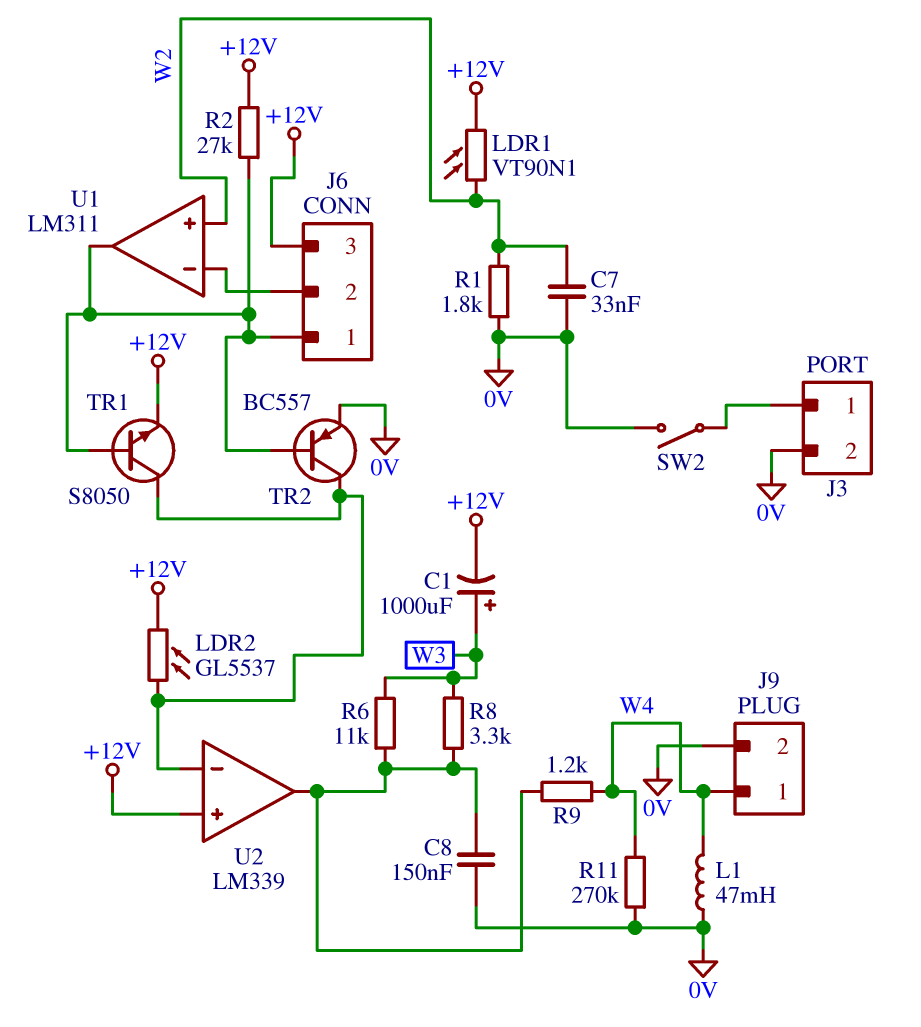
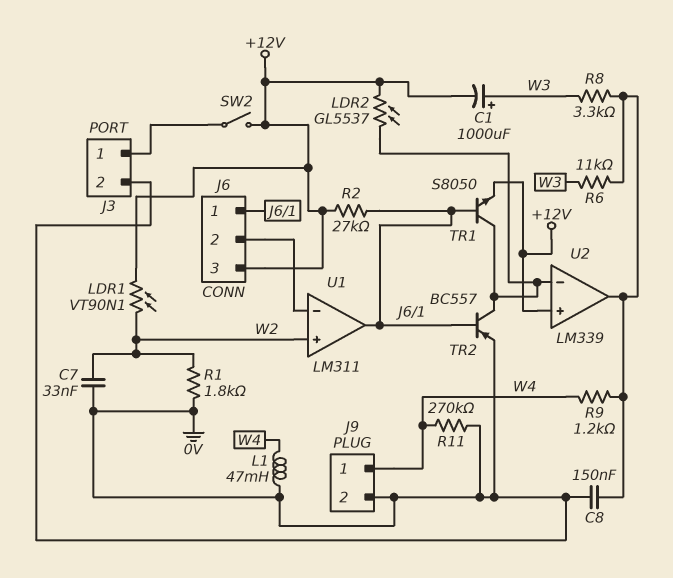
SW2: switch (0V, J3/1) -> switch (+12V, J3/1)

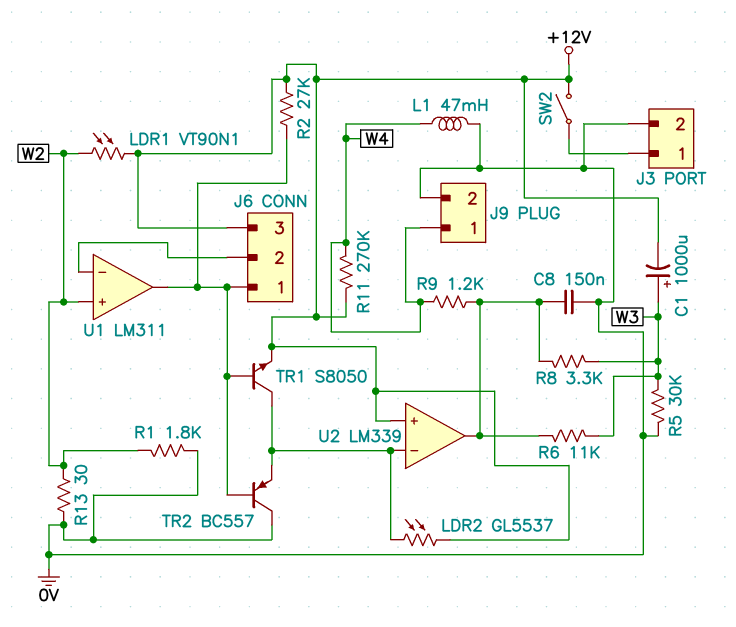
C7: 33nF (0V, W2) -> none
R5: none -> 30k (0V, W3)
R11: 270k (0V, W4) -> 270k (+12V, W4)
R13: none -> 30 (0V, W2)
TR2: PNP BC557 (B J6/1, C U2/in-, E 0V) -> PNP BC557 (B J6/1, C 0V, E U2/in-)

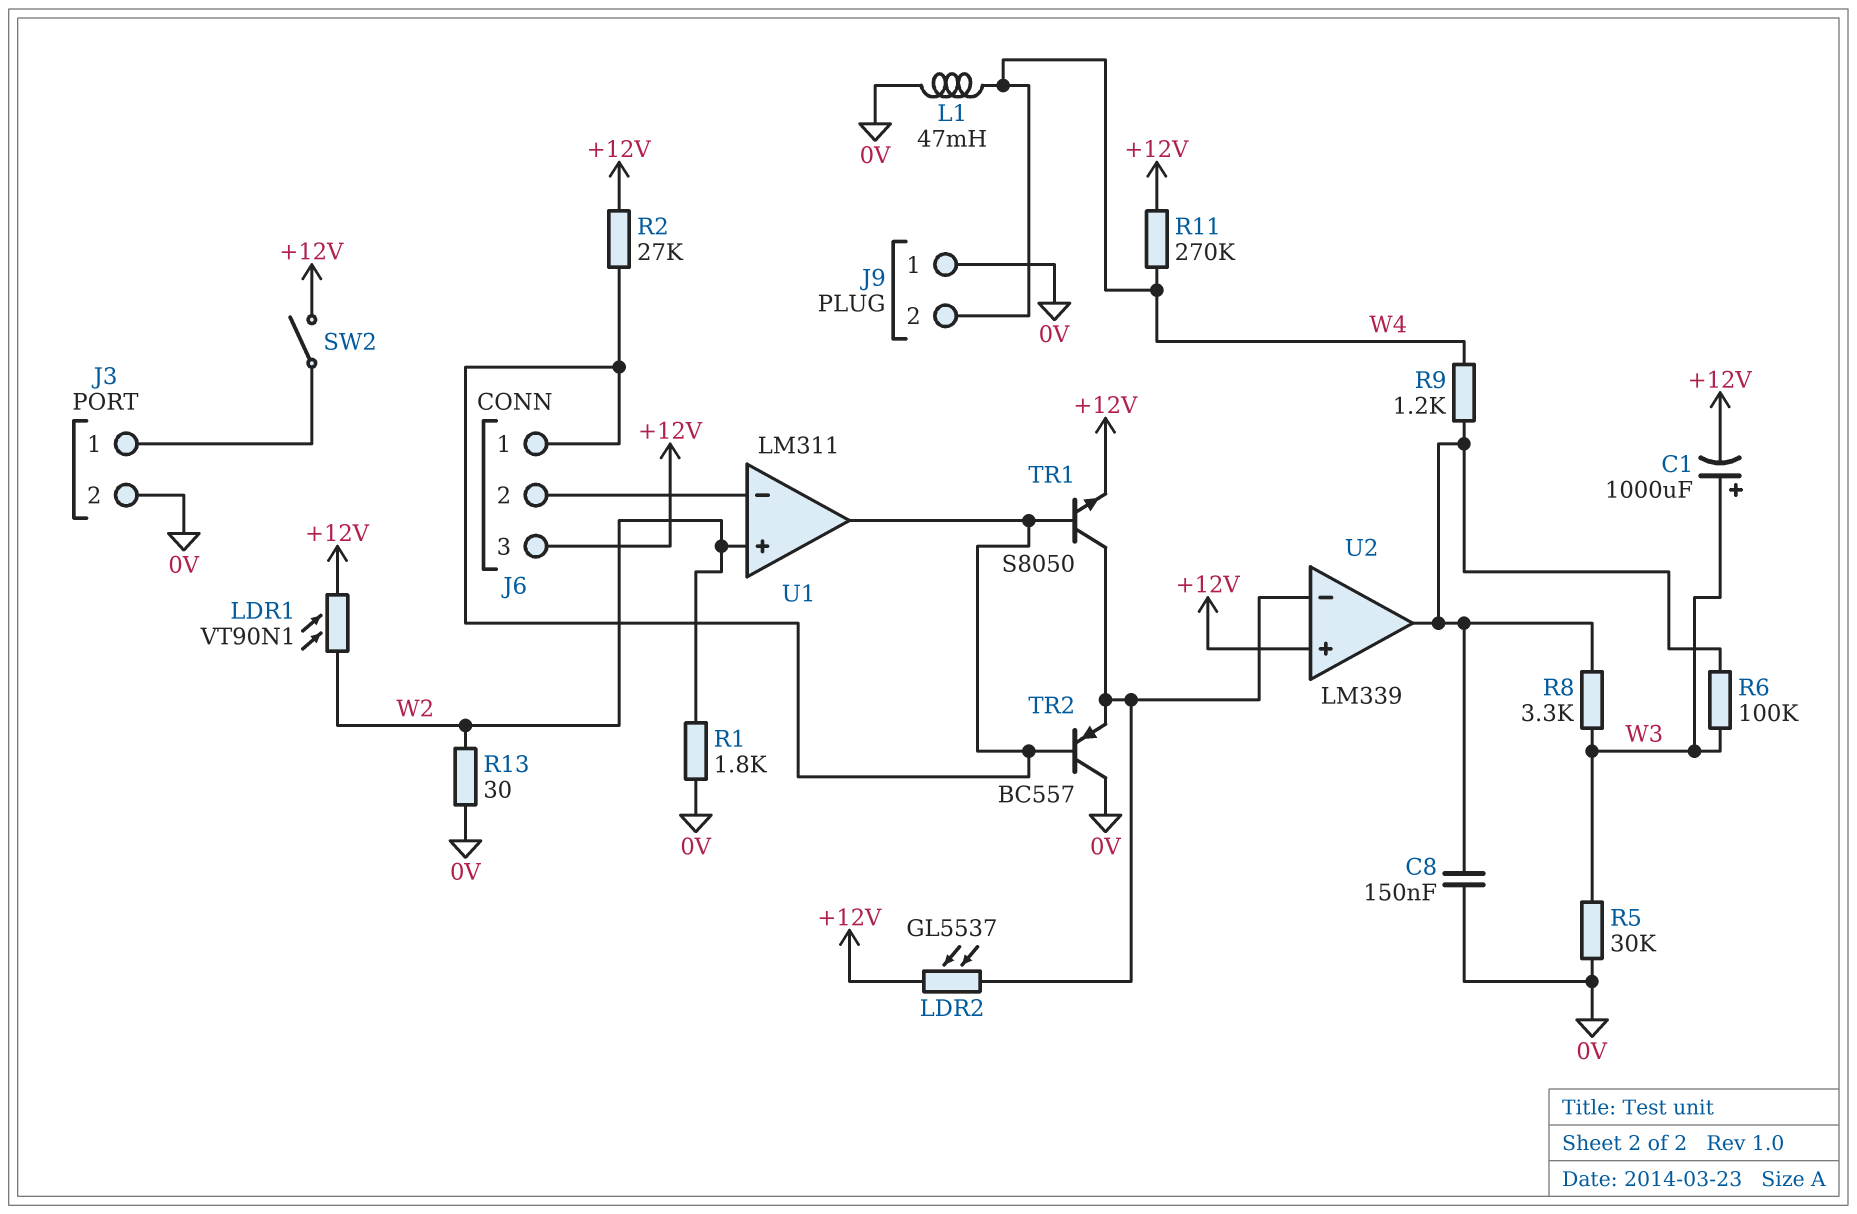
J9 pin 1: W4 -> 0V
J9 pin 2: 0V -> W4
R6: 11k (U2/out, W3) -> 100k (U2/out, W3)

